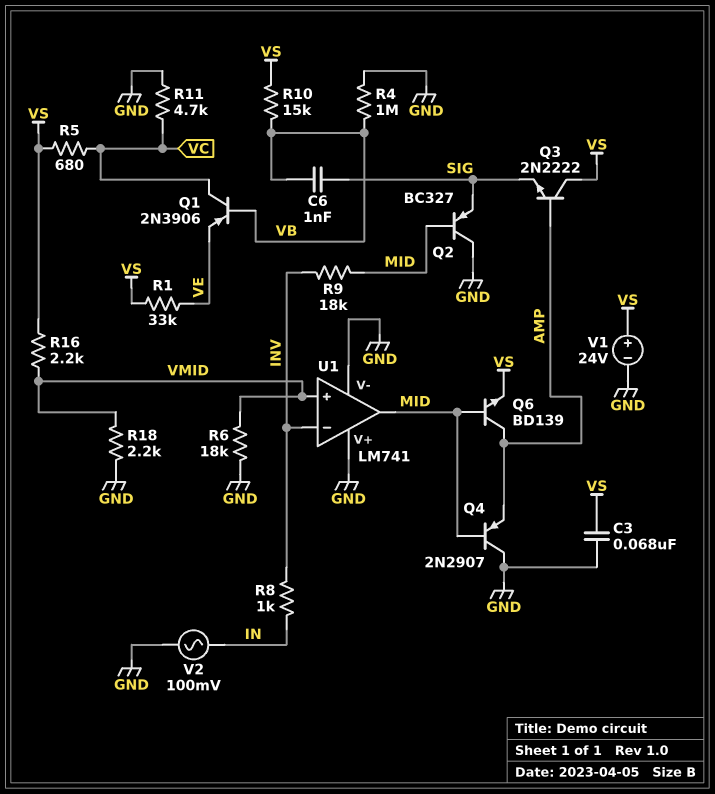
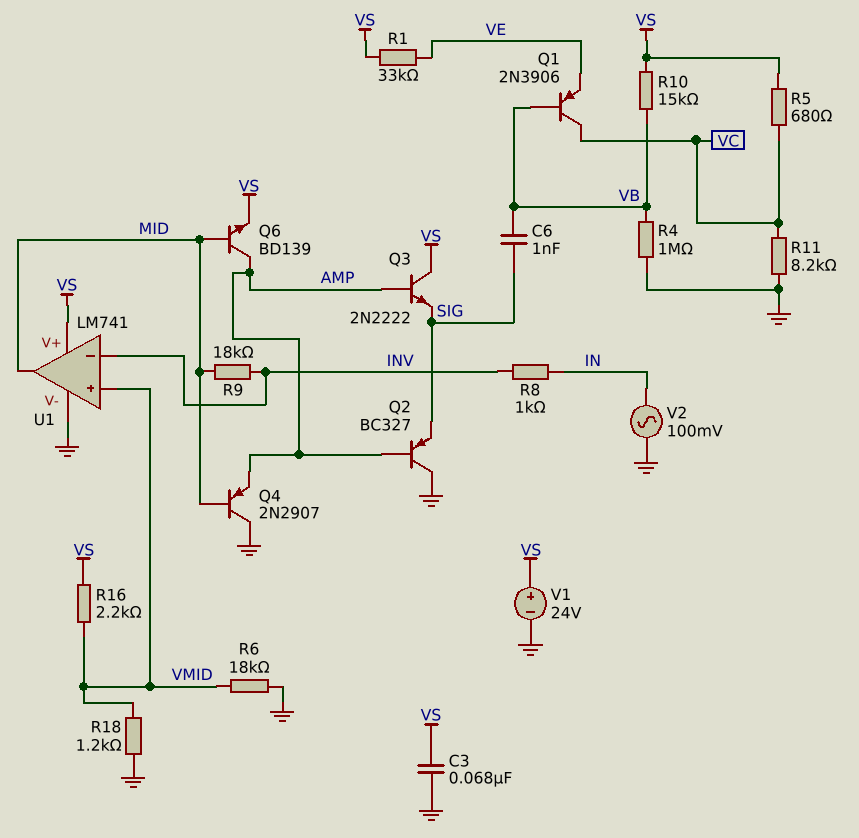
Q2: PNP BC327 (B MID, C GND, E SIG) -> PNP BC327 (B AMP, C GND, E SIG)
R11: 4.7k (GND, VC) -> 8.2k (GND, VC)
R18: 2.2k (GND, VMID) -> 1.2k (GND, VMID)
U1 pin V+: GND -> VS

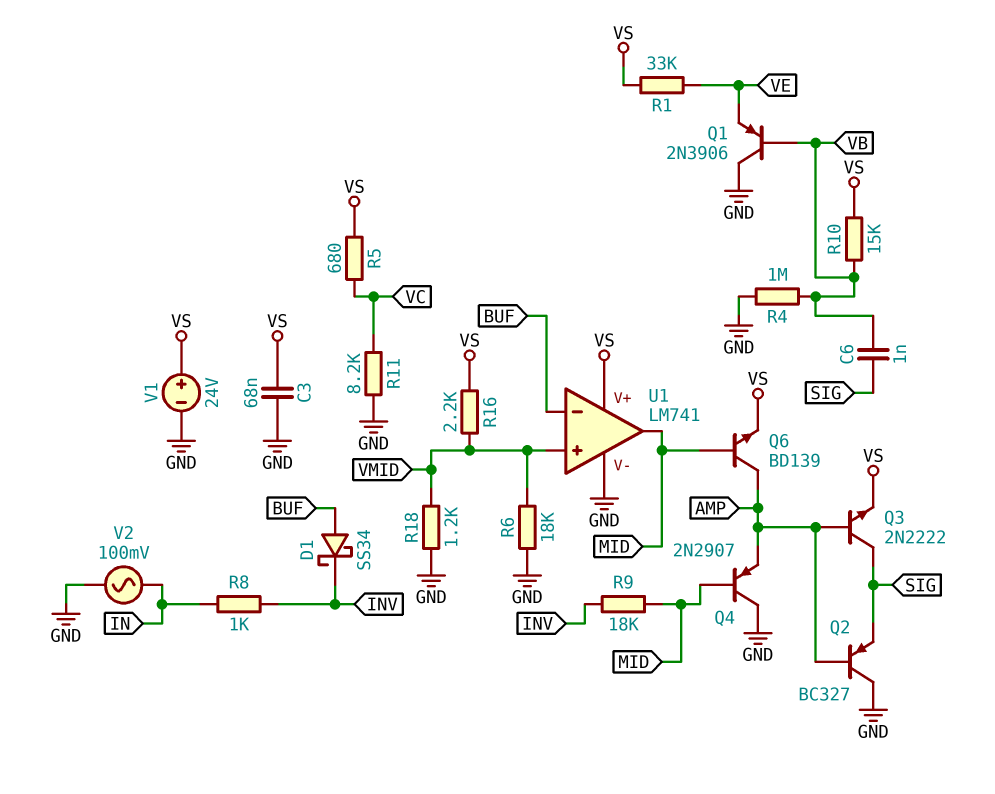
D1: none -> schottky SS34 (A BUF, K INV)
Q1: PNP 2N3906 (B VB, C VC, E VE) -> PNP 2N3906 (B VB, C GND, E VE)
Q3: NPN 2N2222 (B AMP, C VS, E SIG) -> NPN 2N2222 (B AMP, C SIG, E VS)
U1 pin in-: INV -> BUF

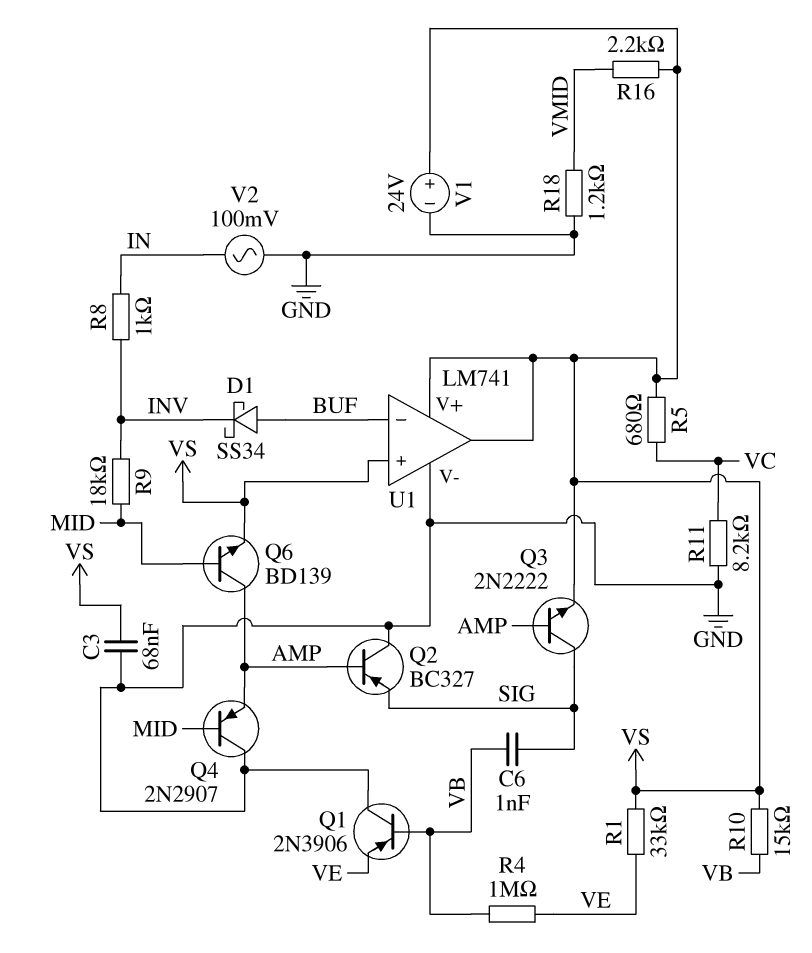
R4: 1M (GND, VB) -> 1M (VB, VE)
R6: 18k (GND, VMID) -> none
U1 pin in+: VMID -> VS
U1 pin out: MID -> VS

